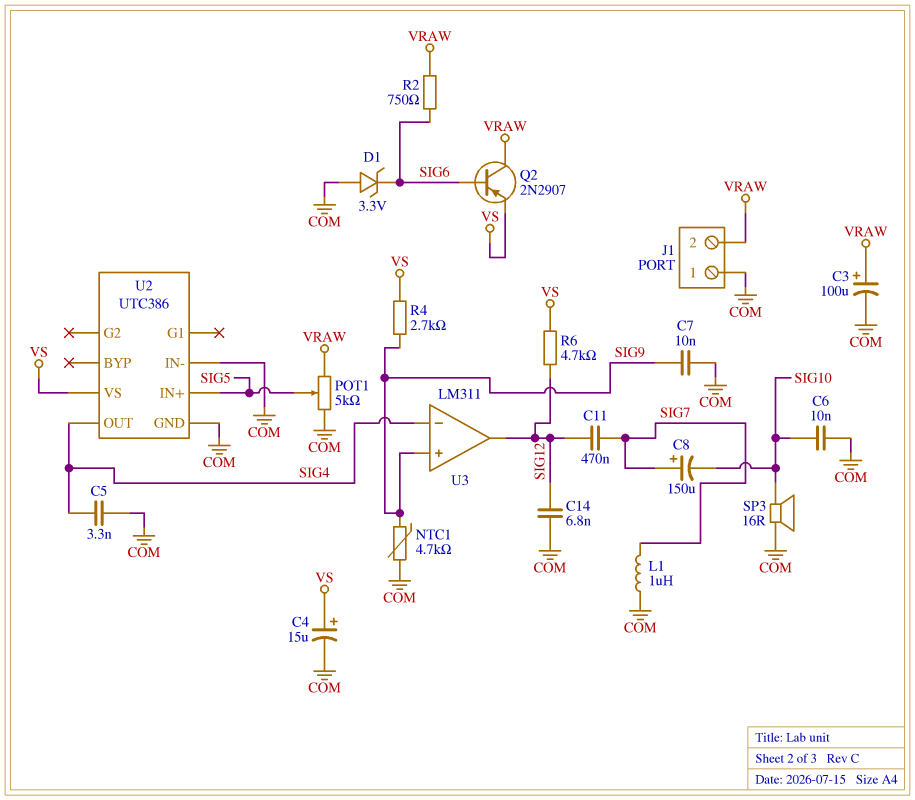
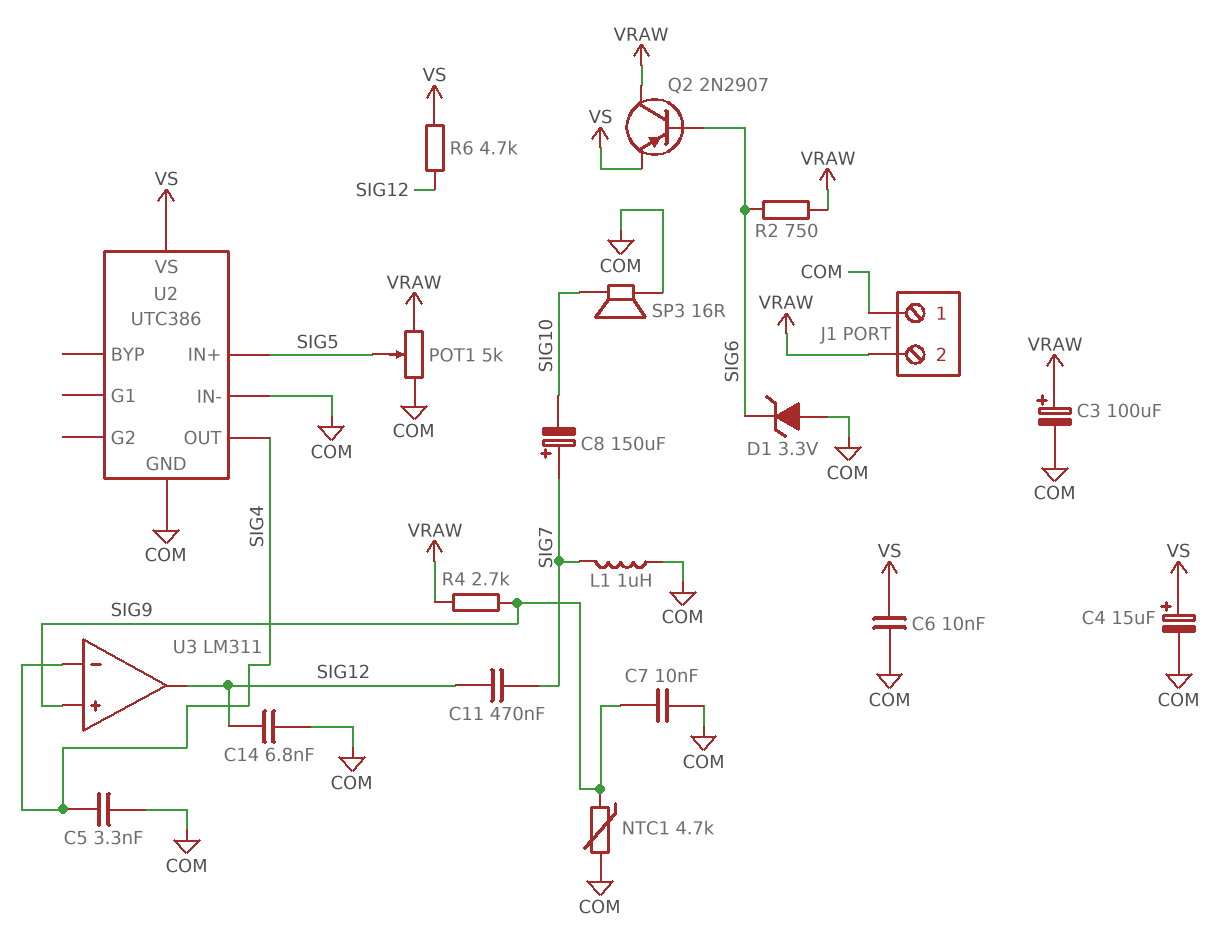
C6: 10nF (COM, SIG10) -> 10nF (COM, VS)
R4: 2.7k (SIG9, VS) -> 2.7k (SIG9, VRAW)

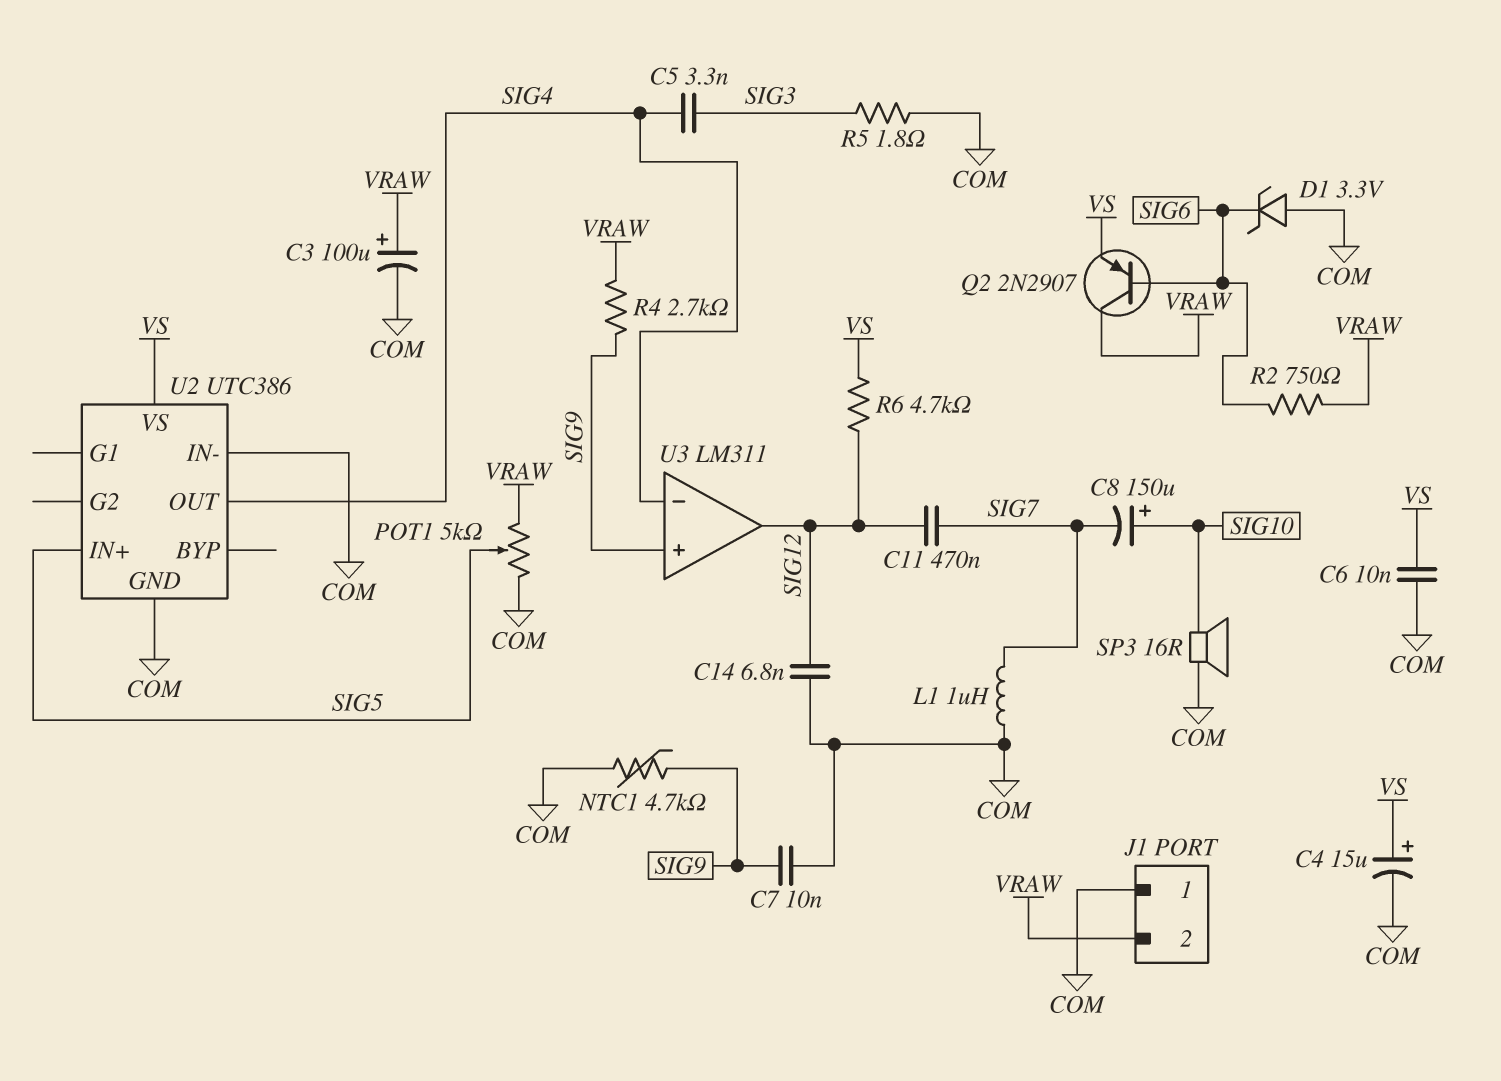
C5: 3.3nF (COM, SIG4) -> 3.3nF (SIG3, SIG4)
C8: 150uF (plus SIG7, minus SIG10) -> 150uF (plus SIG10, minus SIG7)
R5: none -> 1.8 (COM, SIG3)

